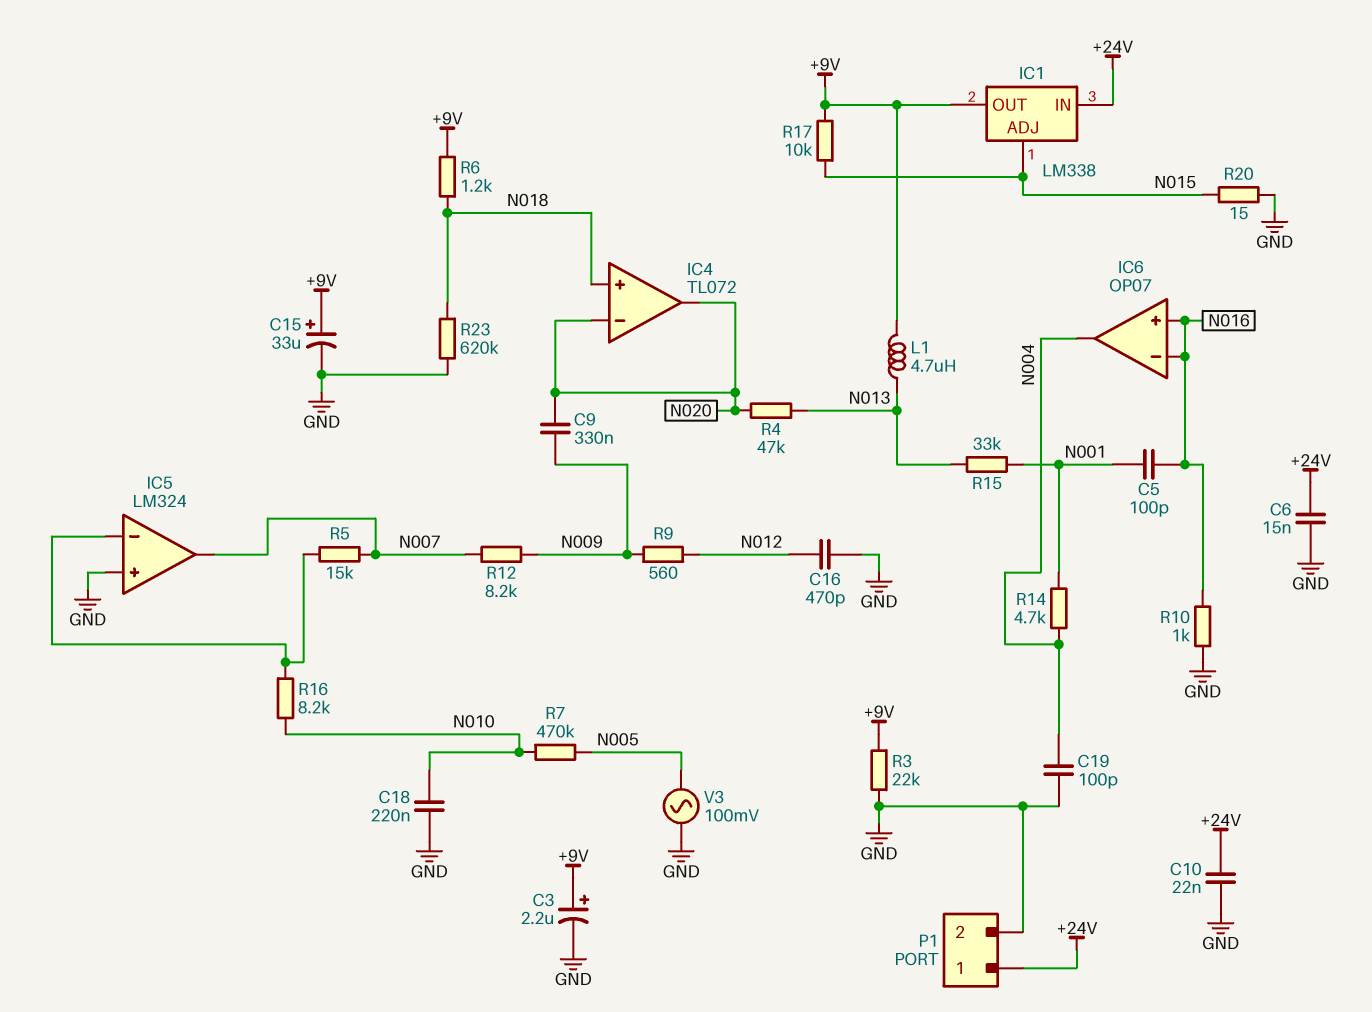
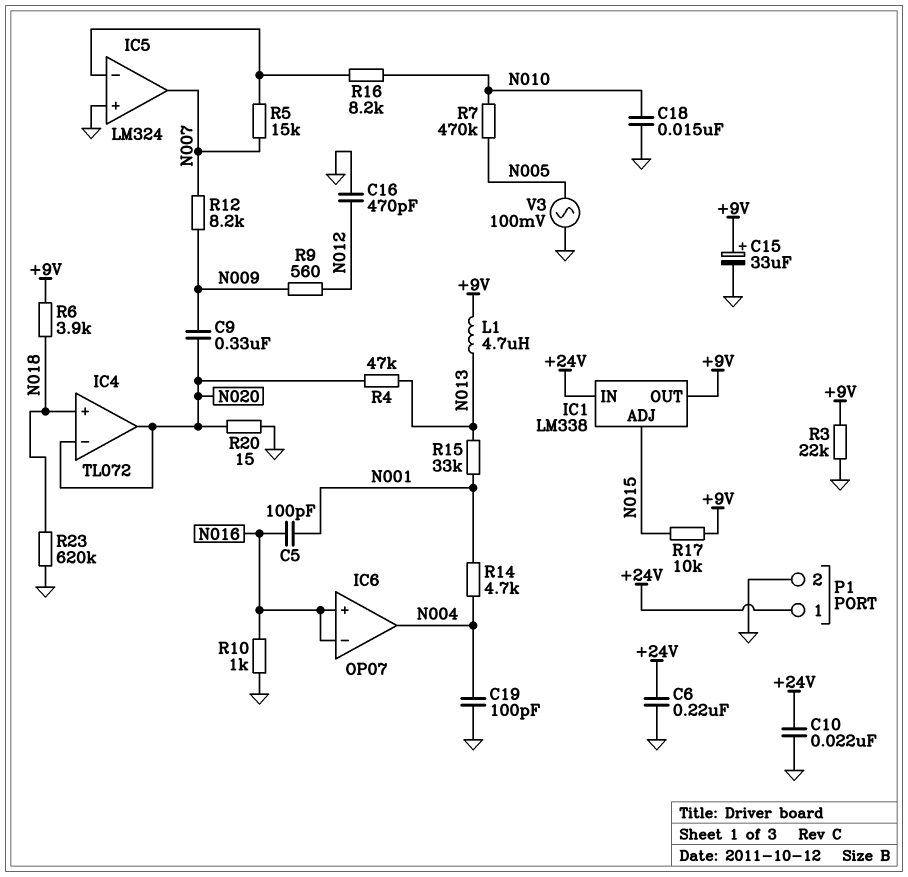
C3: 2.2uF (plus +9V, minus GND) -> none
C6: 15nF (+24V, GND) -> 220nF (+24V, GND)
C18: 220nF (GND, N010) -> 15nF (GND, N010)
R6: 1.2k (+9V, N018) -> 3.9k (+9V, N018)
R20: 15 (GND, N015) -> 15 (GND, N020)

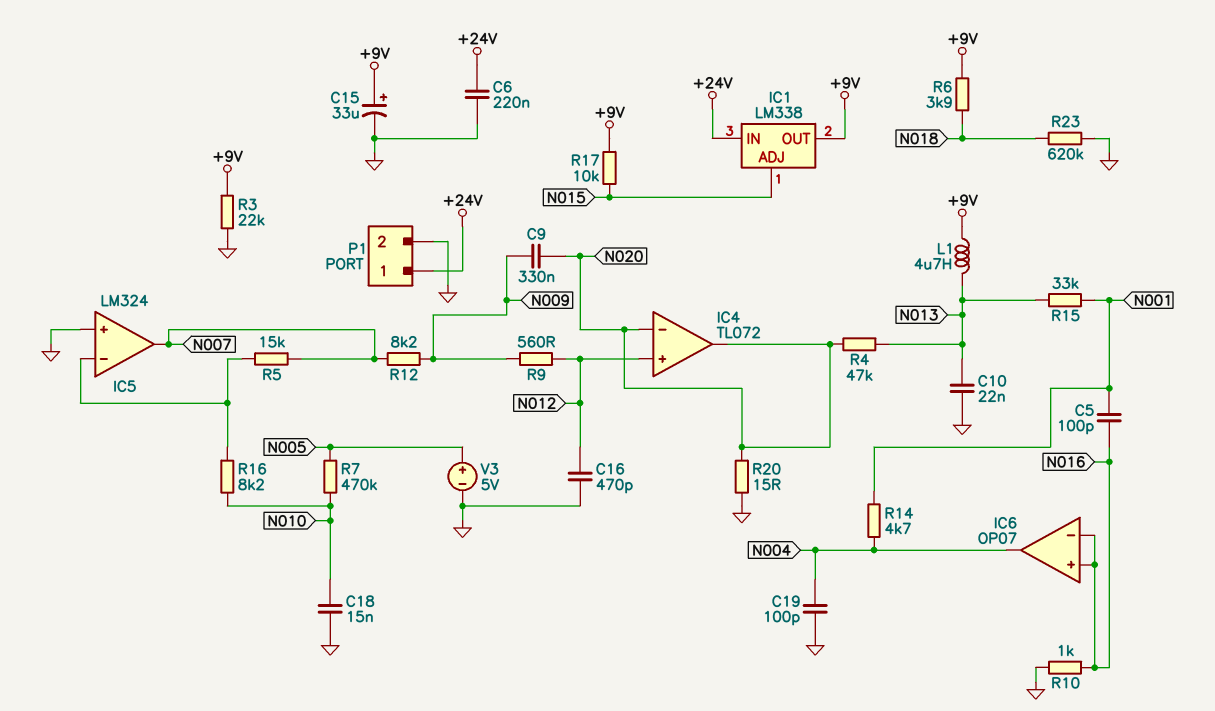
C10: 22nF (+24V, GND) -> 22nF (GND, N013)
IC4 pin in+: N018 -> N012
V3: AC 100mV (GND, N005) -> 5V (plus N005, minus GND)

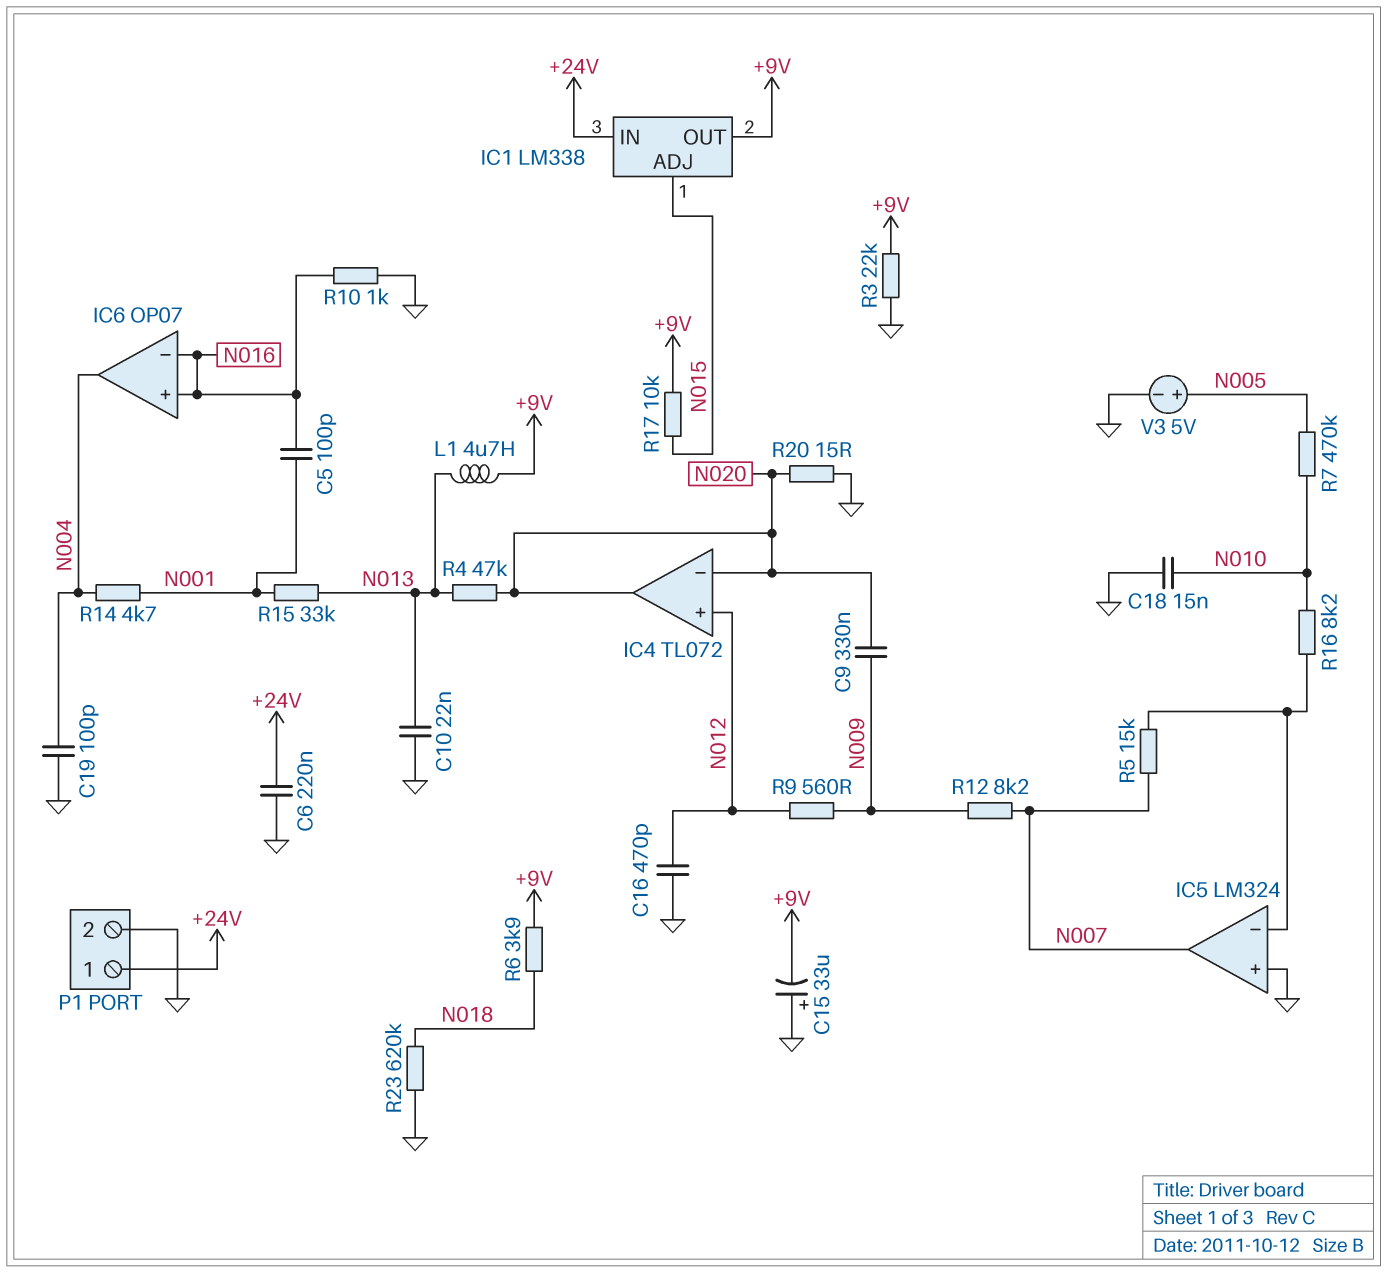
C15: 33uF (plus +9V, minus GND) -> 33uF (plus GND, minus +9V)

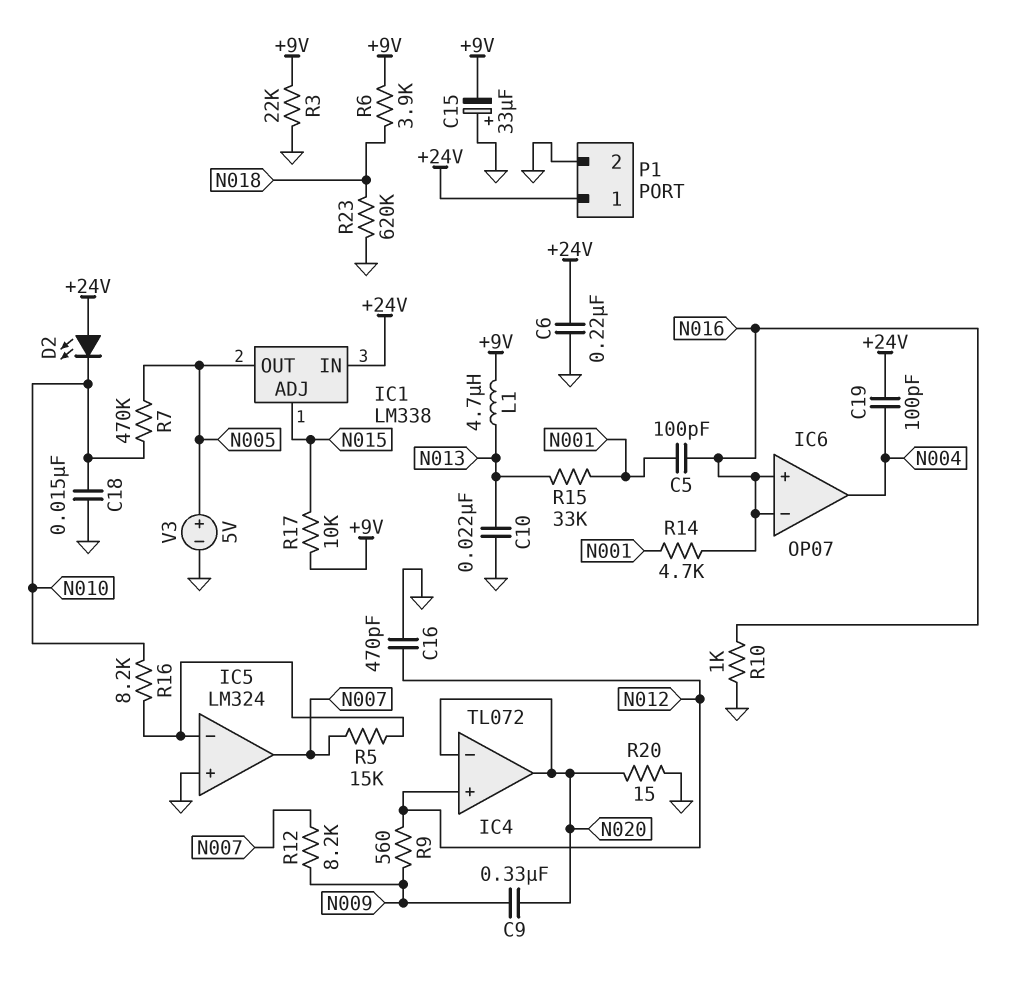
C19: 100pF (GND, N004) -> 100pF (+24V, N004)
D2: none -> LED (A +24V, K N010)
IC1 pin OUT: +9V -> N005
R4: 47k (N013, N020) -> none
R14: 4.7k (N001, N004) -> 4.7k (N001, N016)

